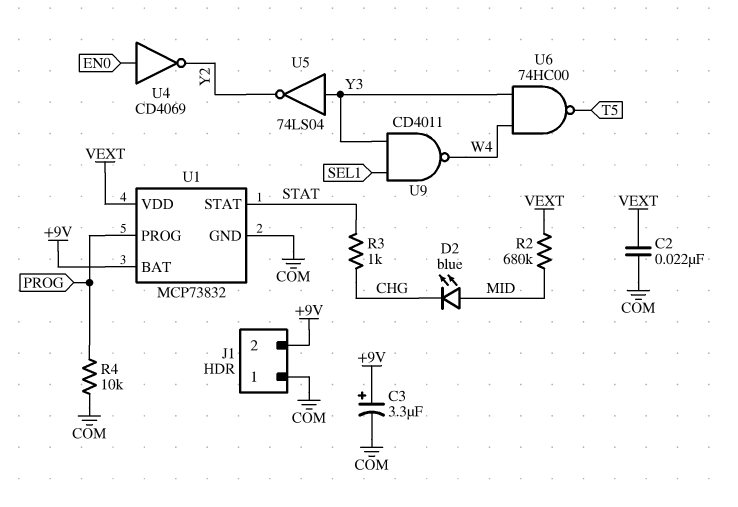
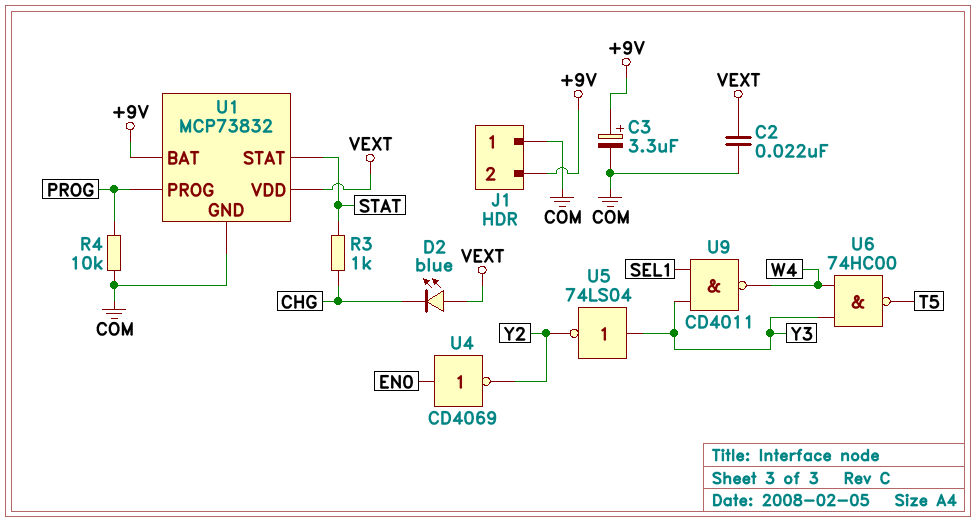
D2: LED blue (A MID, K CHG) -> LED blue (A VEXT, K CHG)
R2: 680k (MID, VEXT) -> none

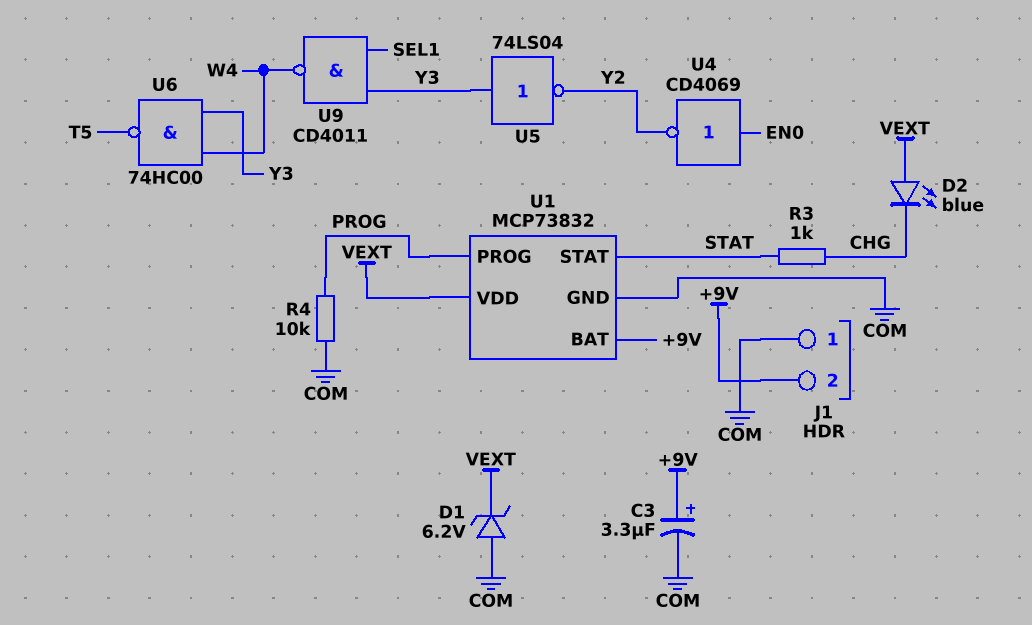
C2: 22nF (COM, VEXT) -> none
D1: none -> zener 6.2V (A COM, K VEXT)

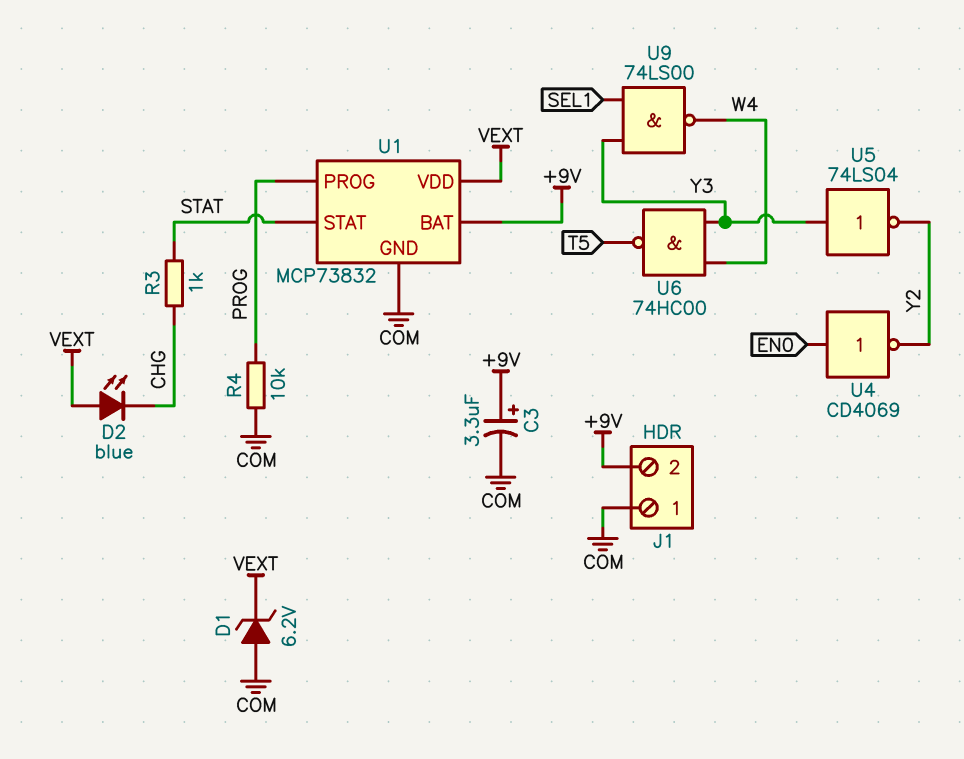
U9: NAND CD4011 (in SEL1, in Y3, out W4) -> NAND 74LS00 (in SEL1, in Y3, out W4)

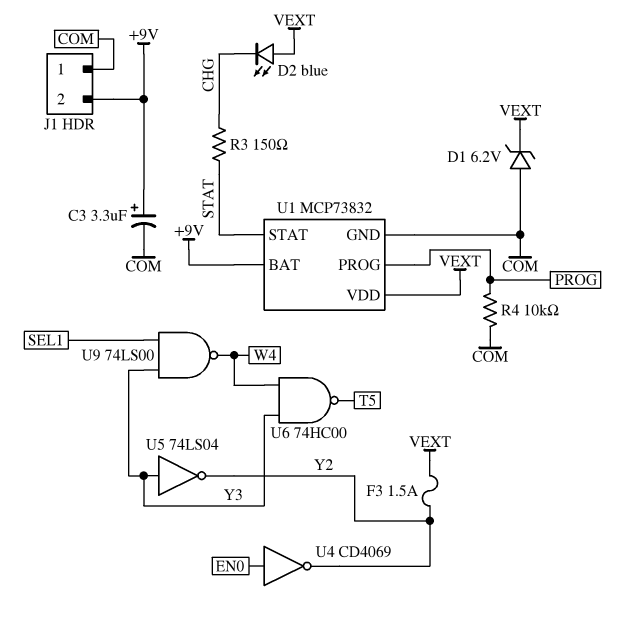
F3: none -> 1.5A (VEXT, Y2)
R3: 1k (CHG, STAT) -> 150 (CHG, STAT)

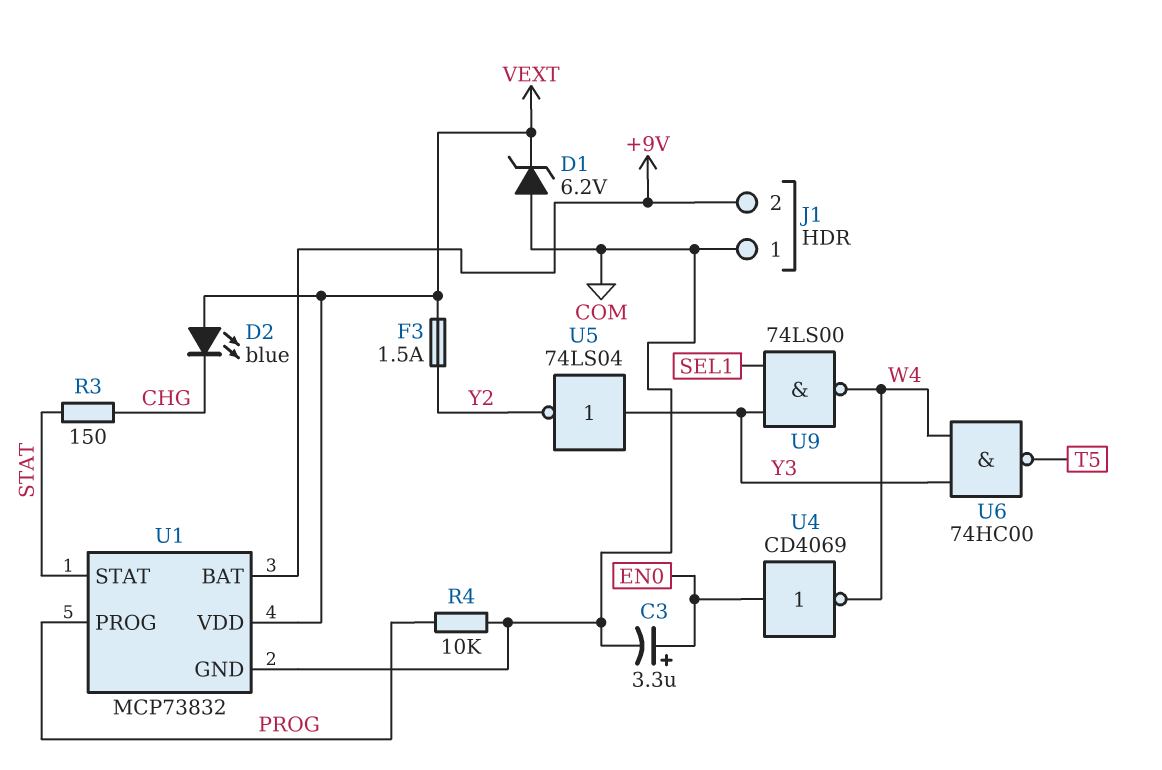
C3: 3.3uF (plus +9V, minus COM) -> 3.3uF (plus EN0, minus COM)
U4: NOT CD4069 (in EN0, out Y2) -> NOT CD4069 (in EN0, out W4)

